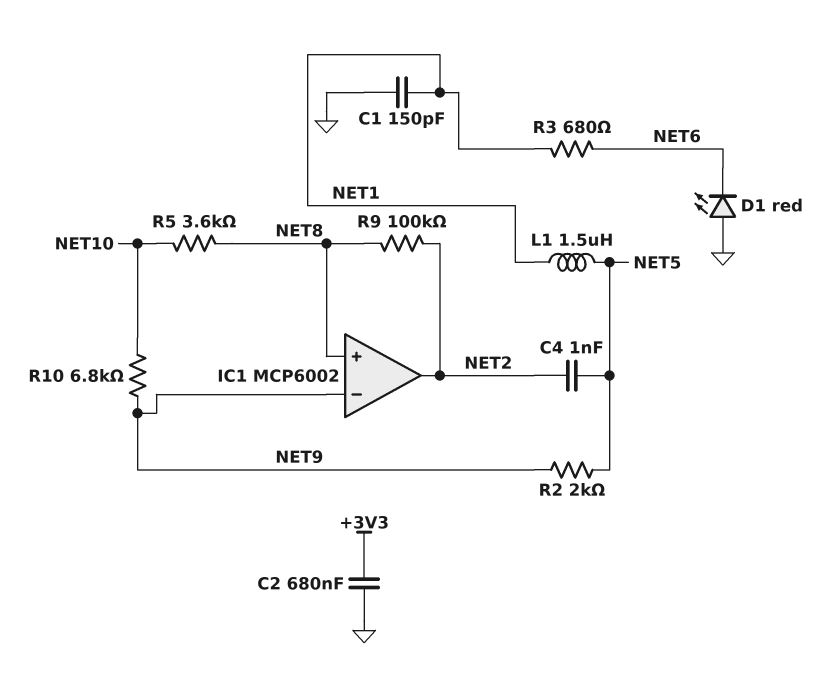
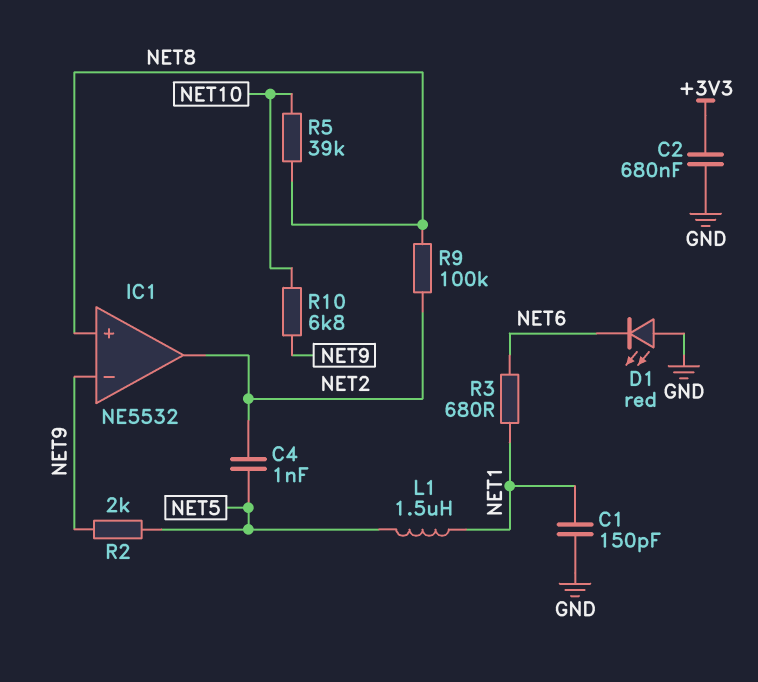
IC1: MCP6002 -> NE5532
R5: 3.6k (NET8, NET10) -> 39k (NET8, NET10)

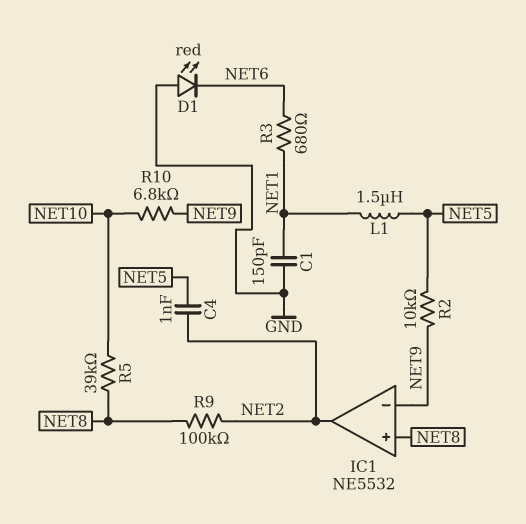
C2: 680nF (+3V3, GND) -> none
R2: 2k (NET5, NET9) -> 10k (NET5, NET9)

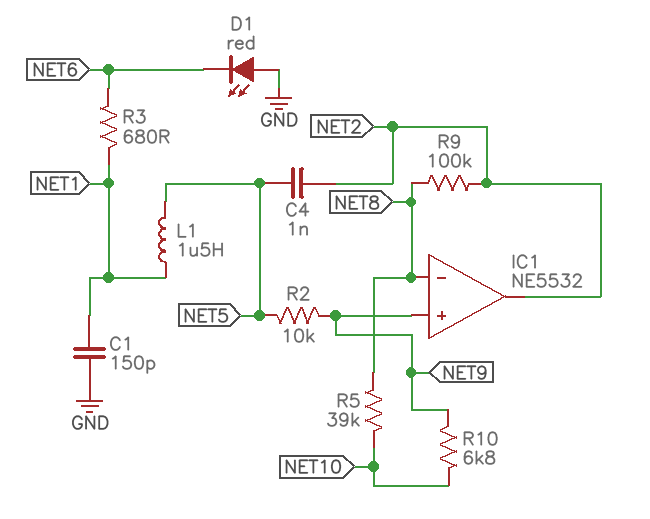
IC1 pin in+: NET8 -> NET9
IC1 pin in-: NET9 -> NET8

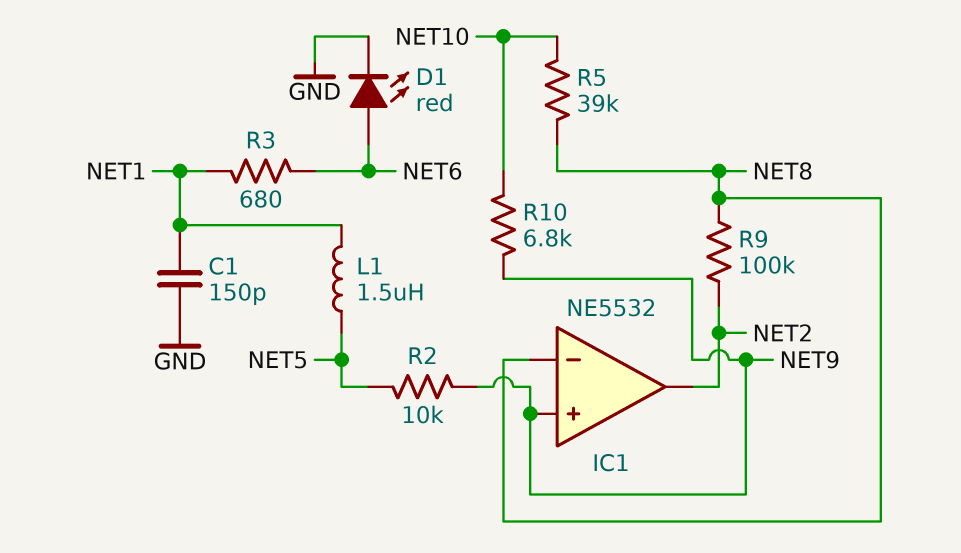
C4: 1nF (NET2, NET5) -> none
D1: LED red (A GND, K NET6) -> LED red (A NET6, K GND)

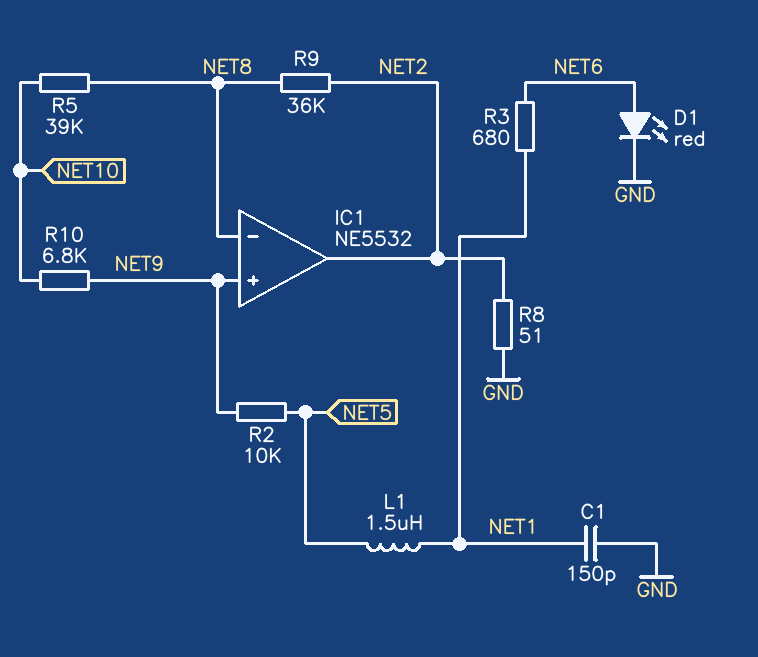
R8: none -> 51 (GND, NET2)
R9: 100k (NET2, NET8) -> 36k (NET2, NET8)

